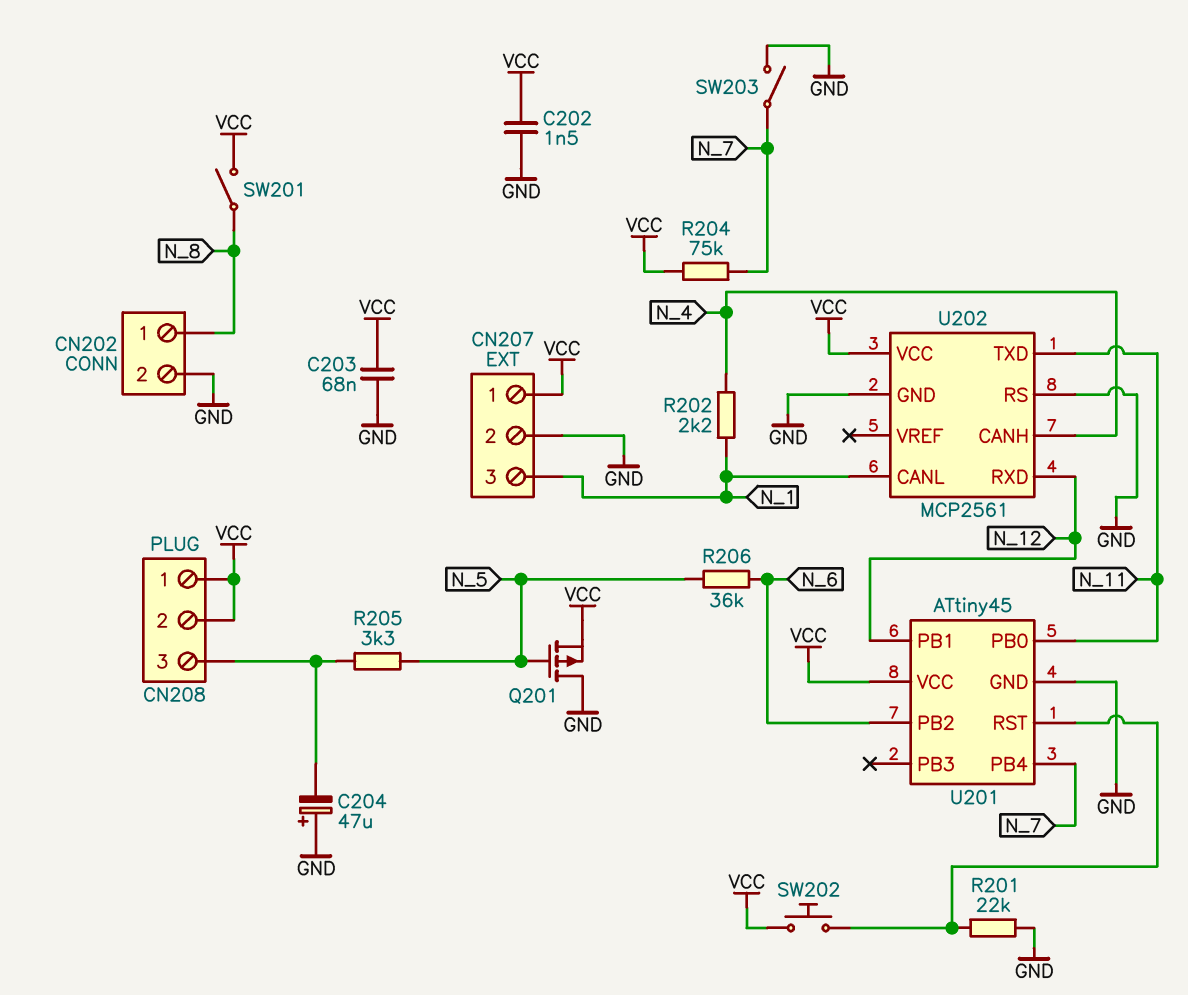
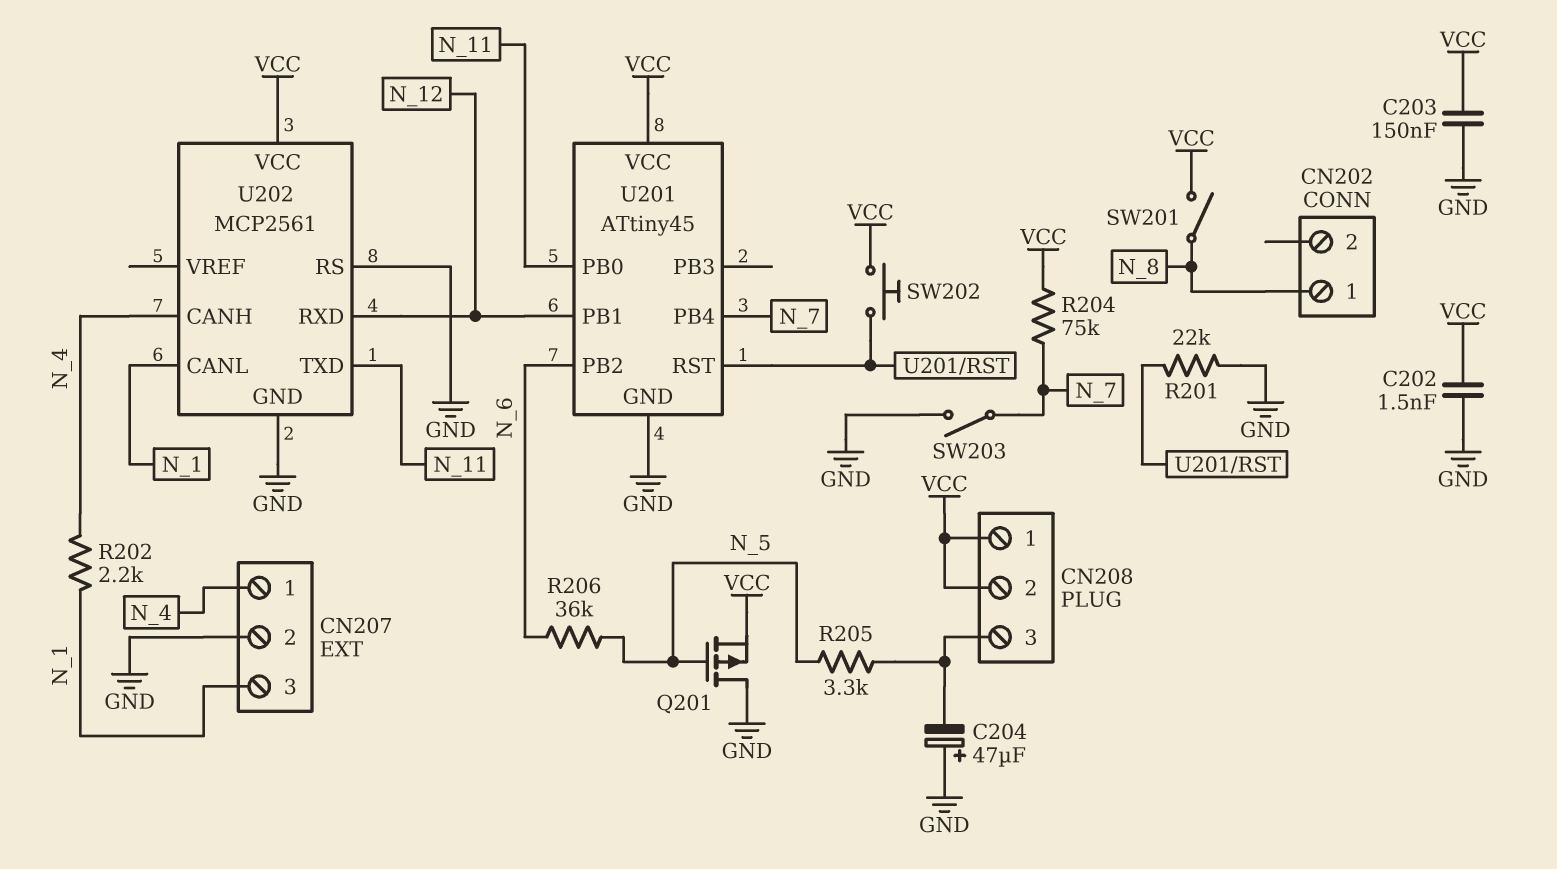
C203: 68nF (GND, VCC) -> 150nF (GND, VCC)
CN202 pin 2: GND -> none
CN207 pin 1: VCC -> N_4

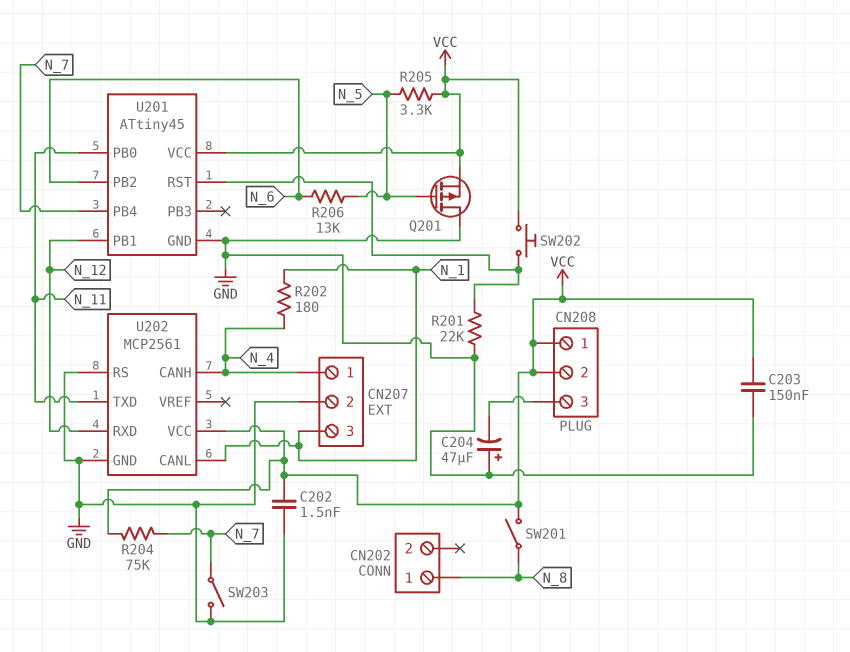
R202: 2.2k (N_1, N_4) -> 180 (N_1, N_4)
R205: 3.3k (CN208/3, N_5) -> 3.3k (N_5, VCC)
R206: 36k (N_5, N_6) -> 13k (N_5, N_6)

